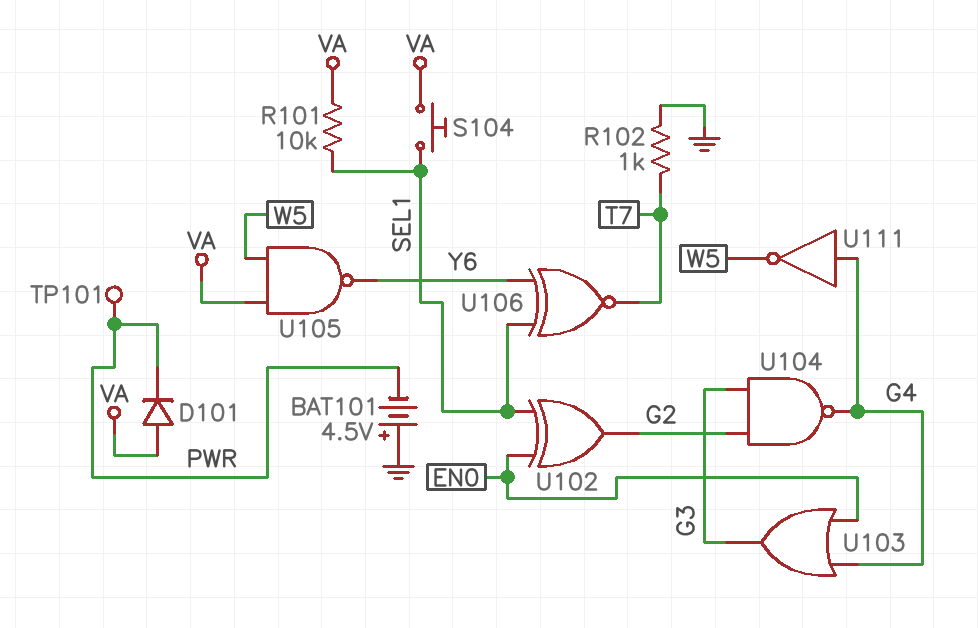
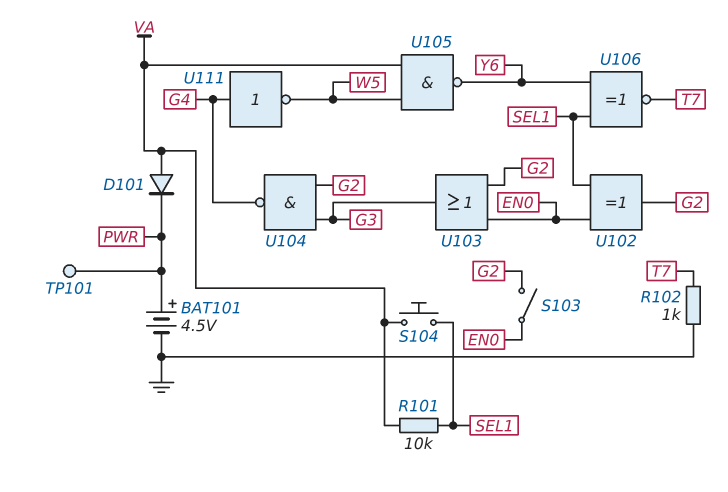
BAT101: 4.5V (plus GND, minus PWR) -> 4.5V (plus PWR, minus GND)
S103: none -> switch (EN0, G2)
U103: OR (in EN0, in G4, out G3) -> OR (in EN0, in G2, out G3)

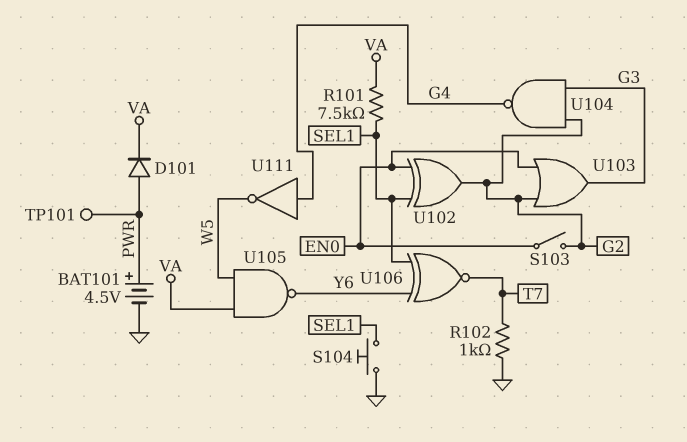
D101: diode (A VA, K PWR) -> diode (A PWR, K VA)
R101: 10k (SEL1, VA) -> 7.5k (SEL1, VA)
S104: button (SEL1, VA) -> button (GND, SEL1)

